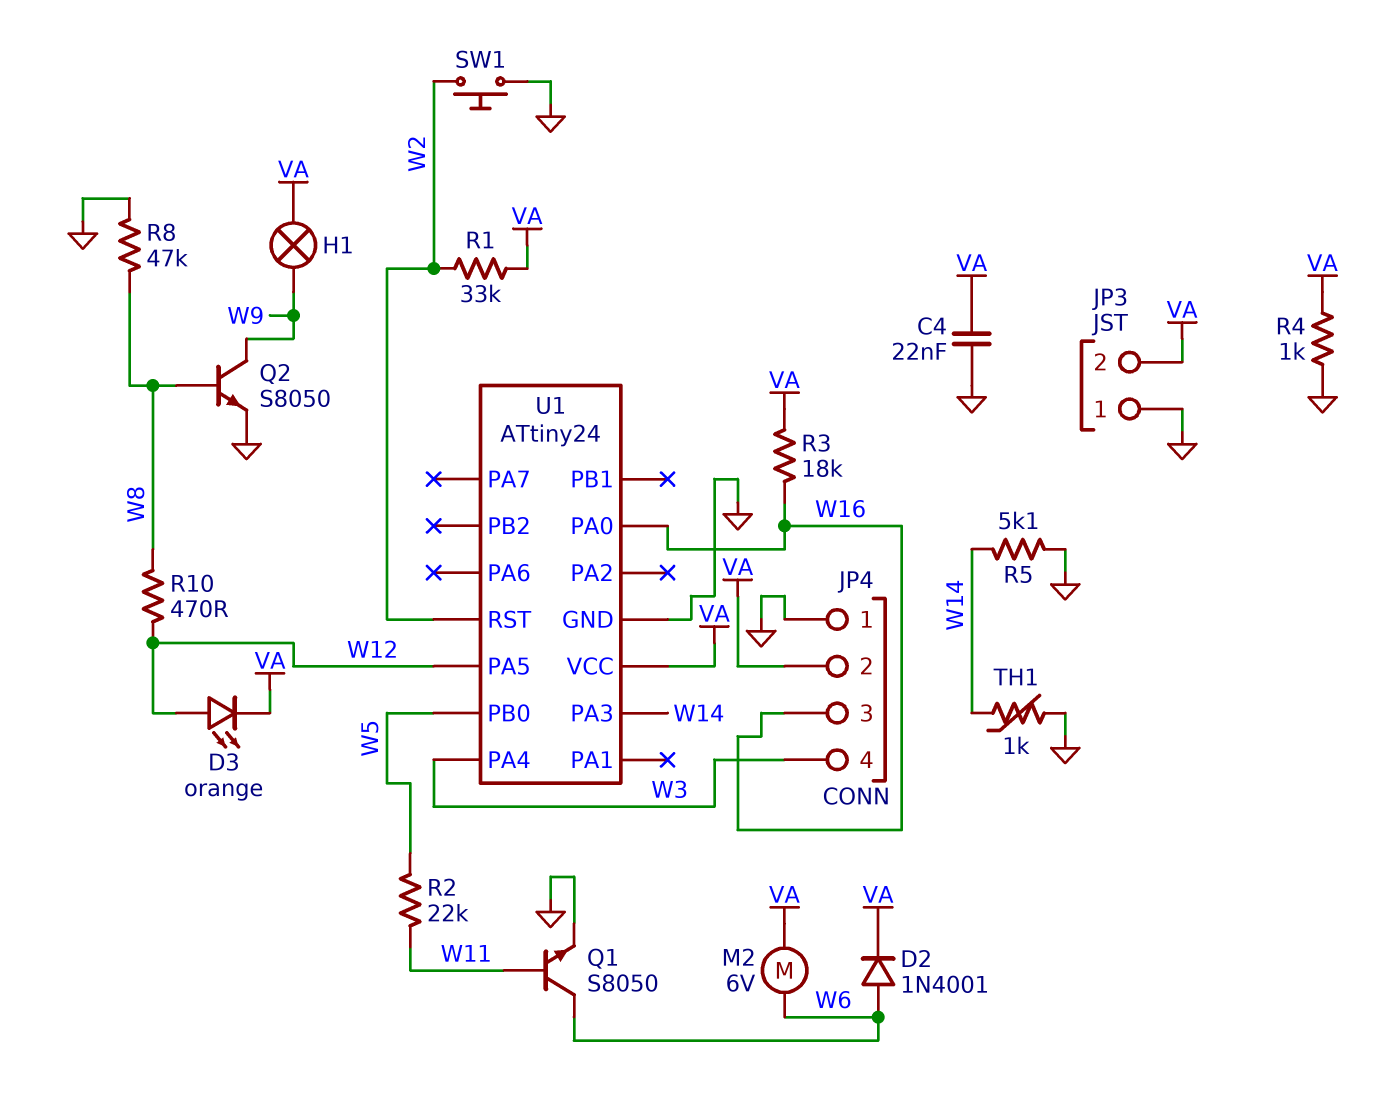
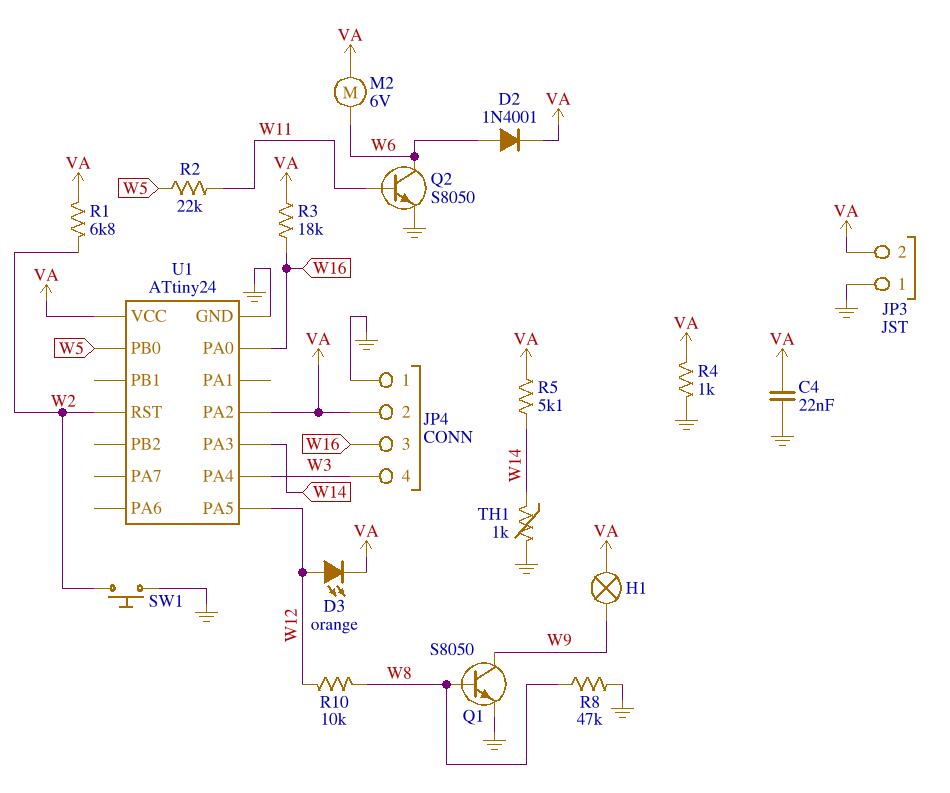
Q1: NPN S8050 (B W11, C W6, E GND) -> NPN S8050 (B W8, C W9, E GND)
Q2: NPN S8050 (B W8, C W9, E GND) -> NPN S8050 (B W11, C W6, E GND)
R1: 33k (VA, W2) -> 6.8k (VA, W2)
R5: 5.1k (GND, W14) -> 5.1k (VA, W14)
R10: 470 (W8, W12) -> 10k (W8, W12)
U1 pin PA2: none -> VA

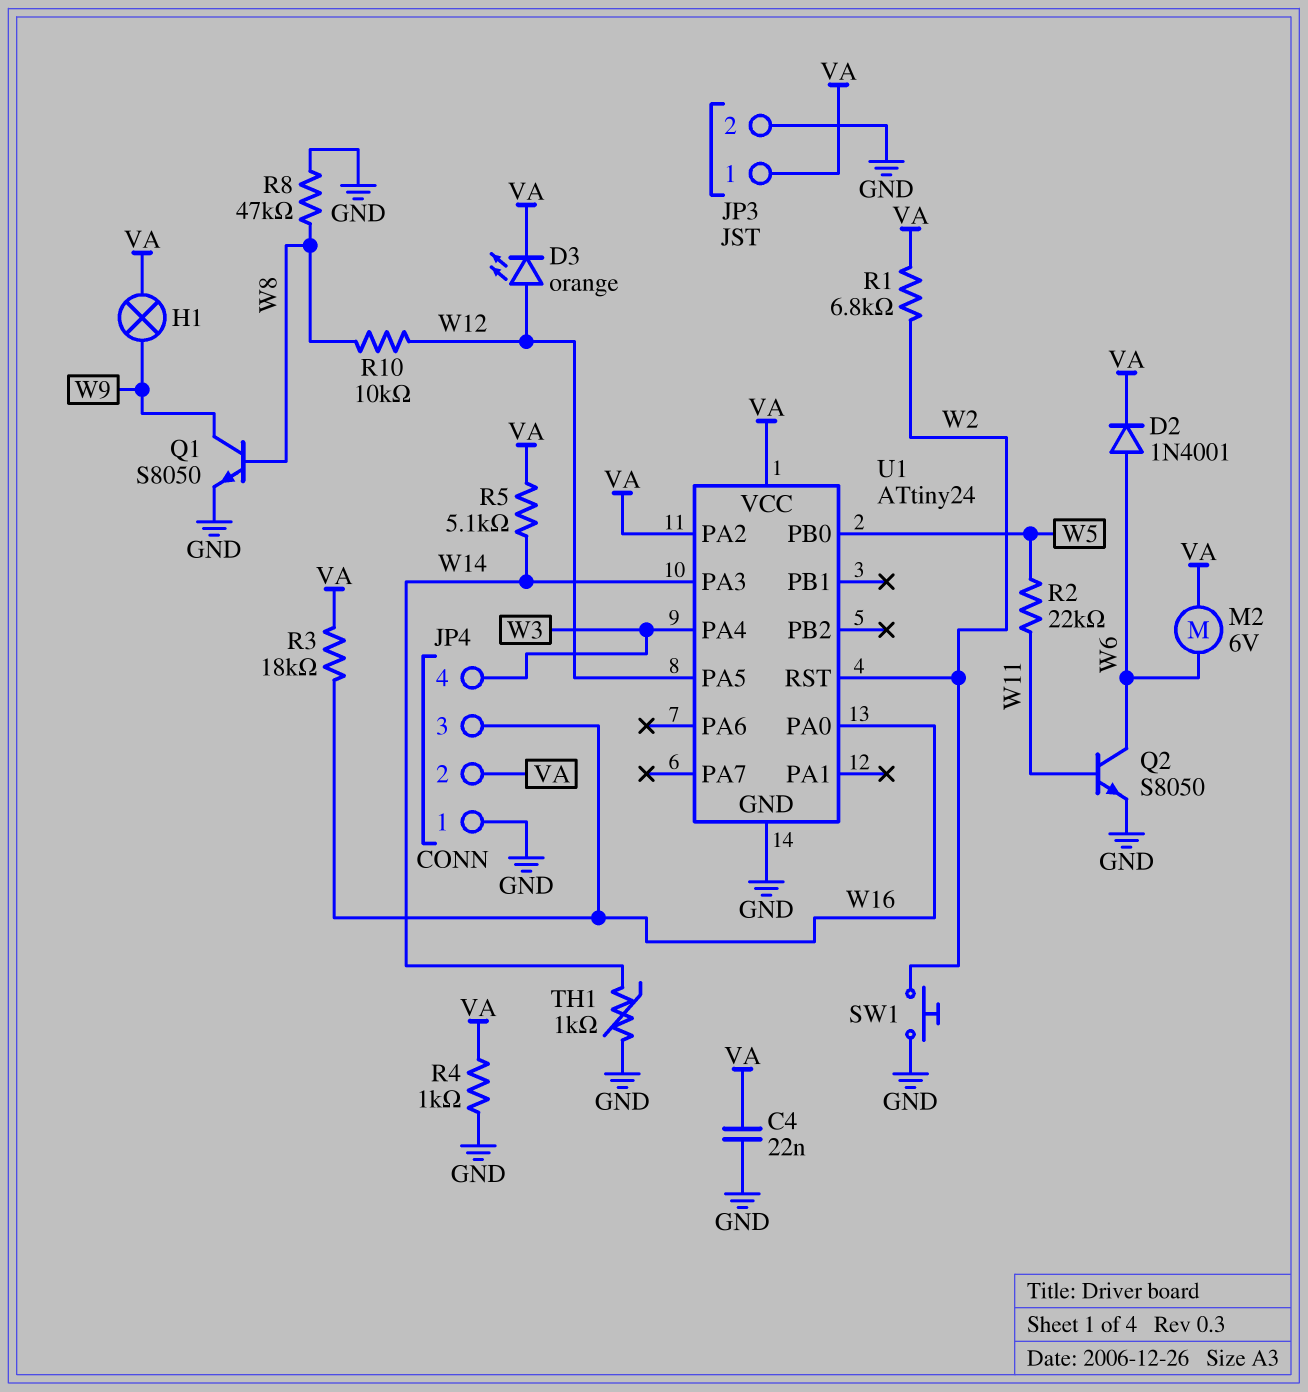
JP3 pin 1: GND -> VA
JP3 pin 2: VA -> GND

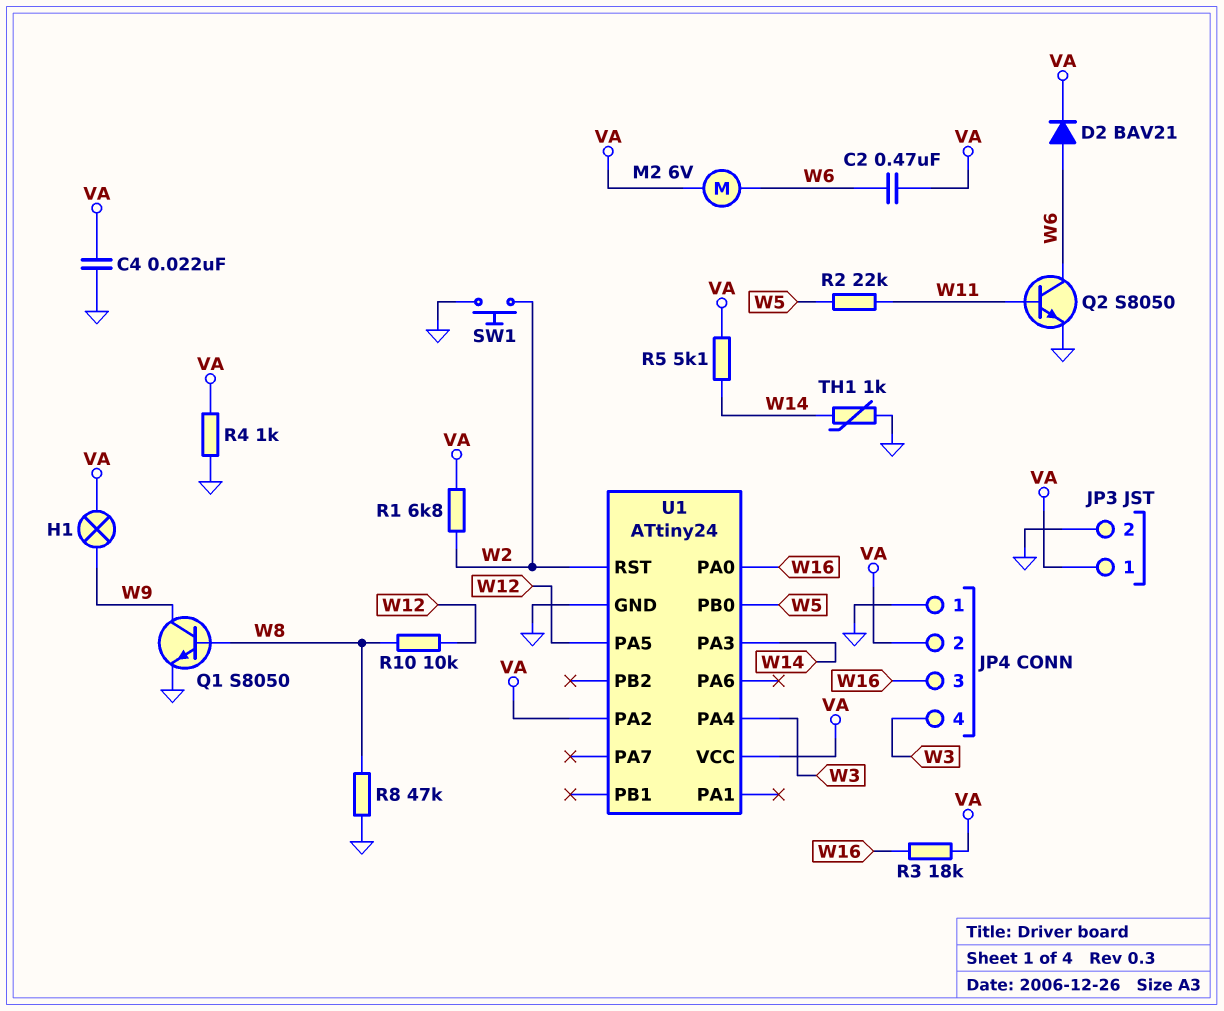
C2: none -> 470nF (VA, W6)
D2: diode 1N4001 (A W6, K VA) -> diode BAV21 (A W6, K VA)
D3: LED orange (A W12, K VA) -> none

